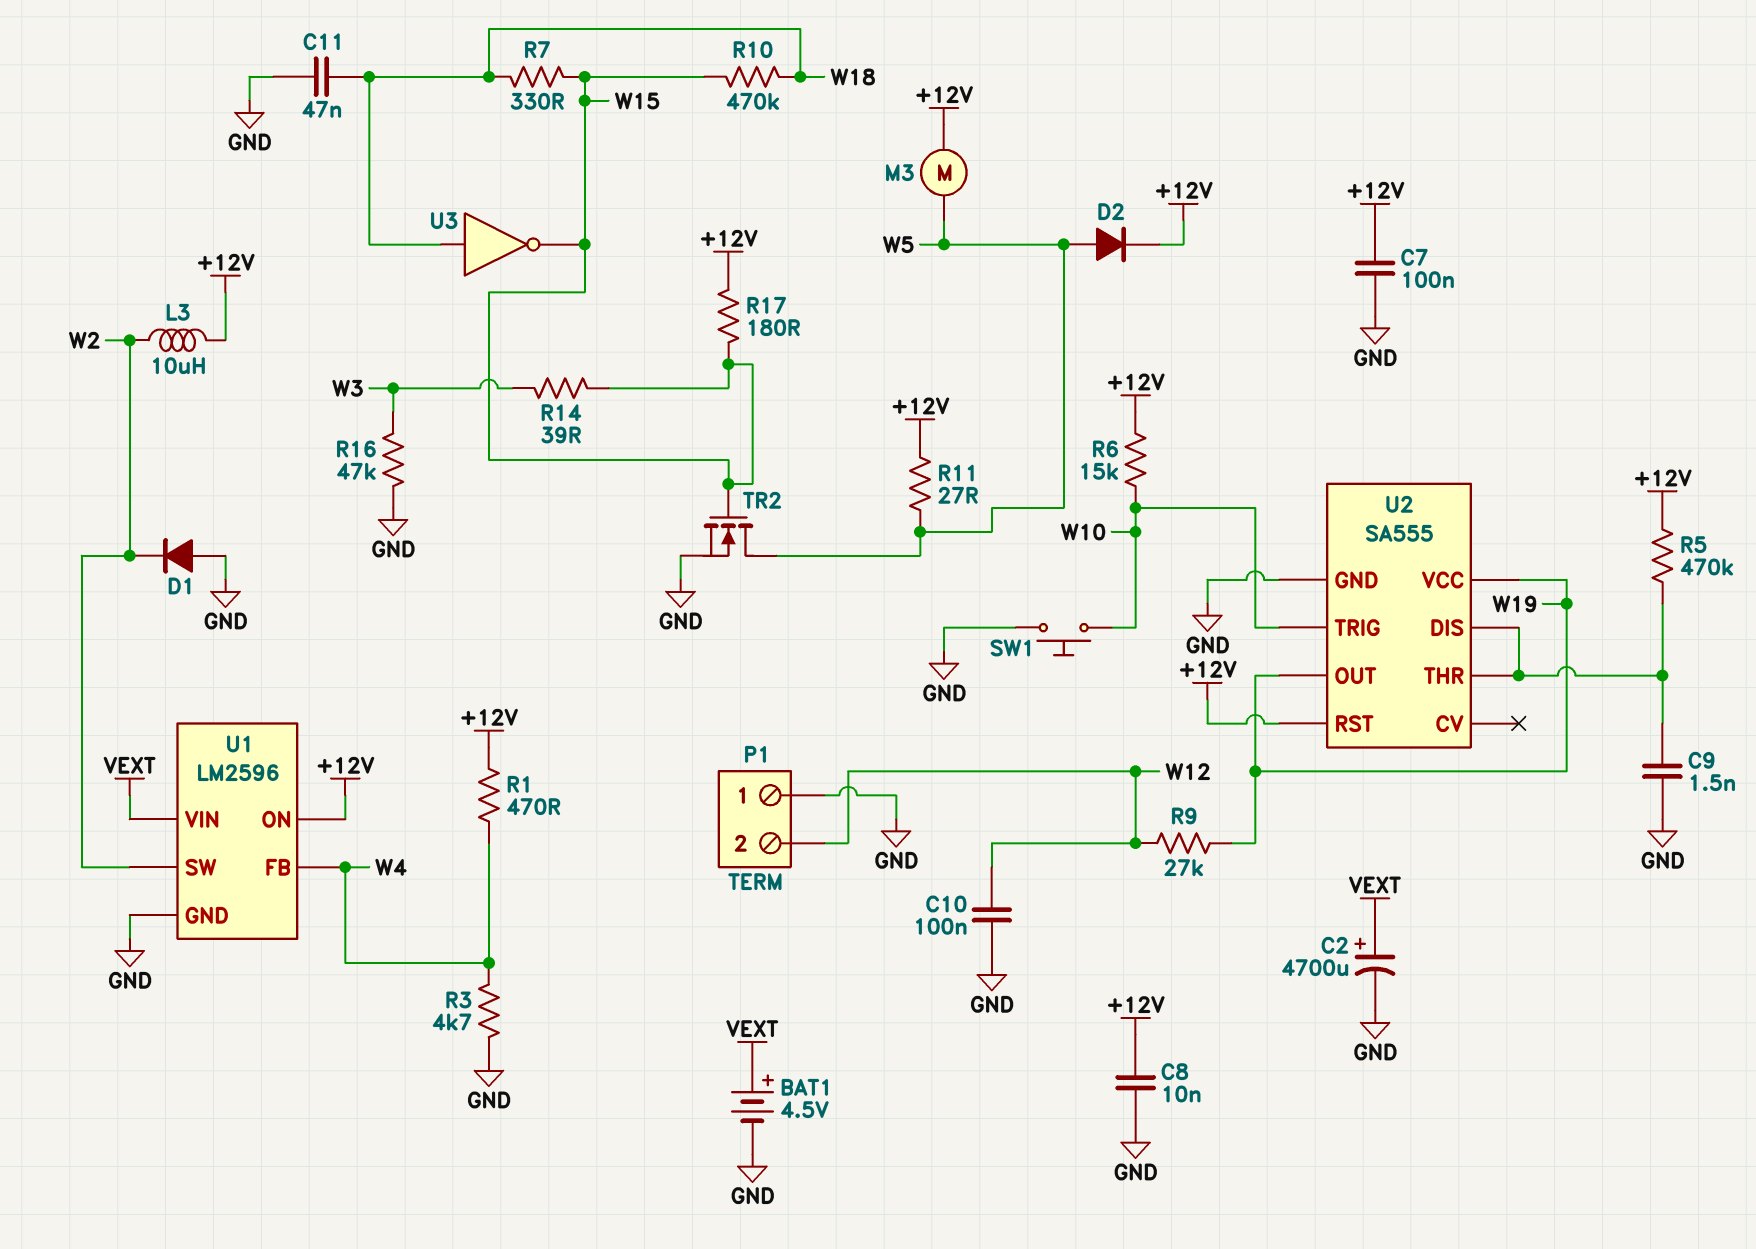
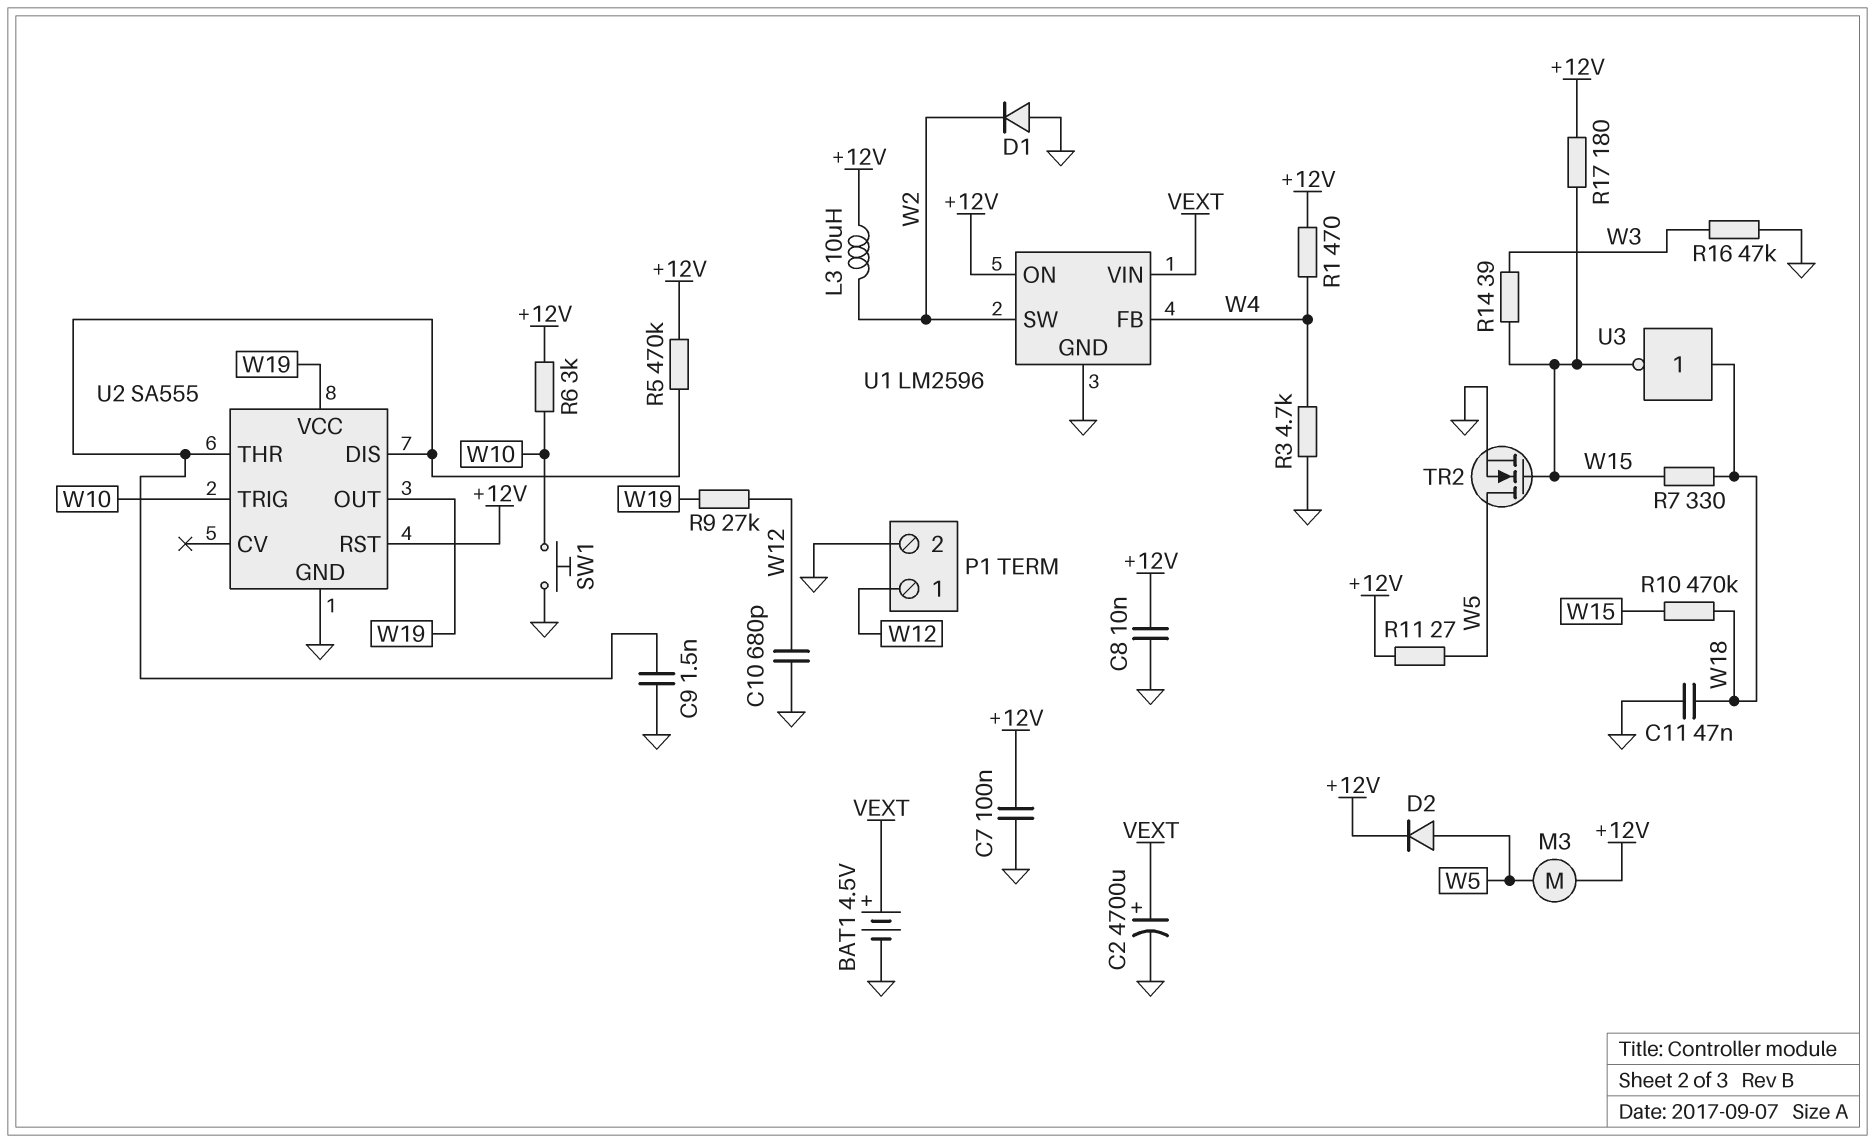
C10: 100nF (GND, W12) -> 680pF (GND, W12)
P1 pin 1: GND -> W12
P1 pin 2: W12 -> GND
R6: 15k (+12V, W10) -> 3k (+12V, W10)

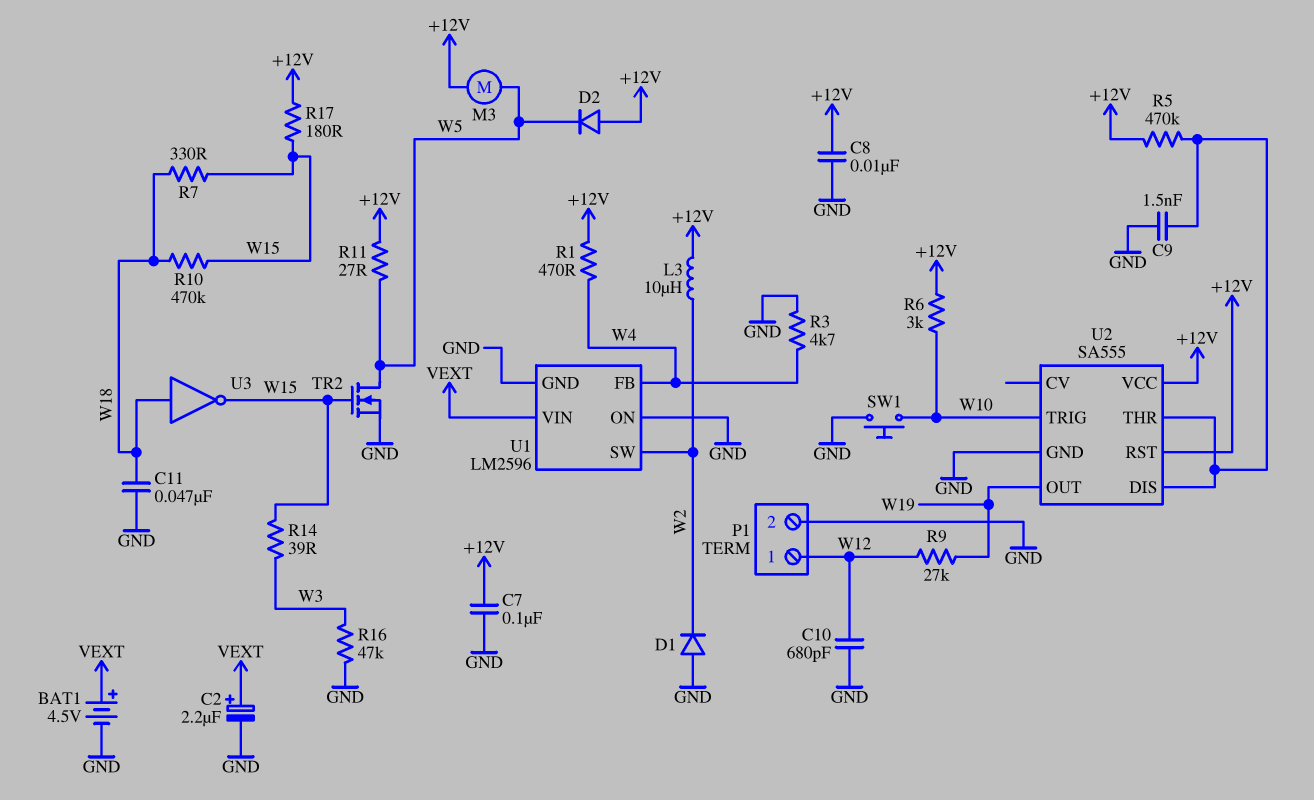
C2: 4700uF (plus VEXT, minus GND) -> 2.2uF (plus VEXT, minus GND)
D2: diode (A W5, K +12V) -> diode (A +12V, K W5)
U1 pin ON: +12V -> GND
U2 pin VCC: W19 -> +12V

